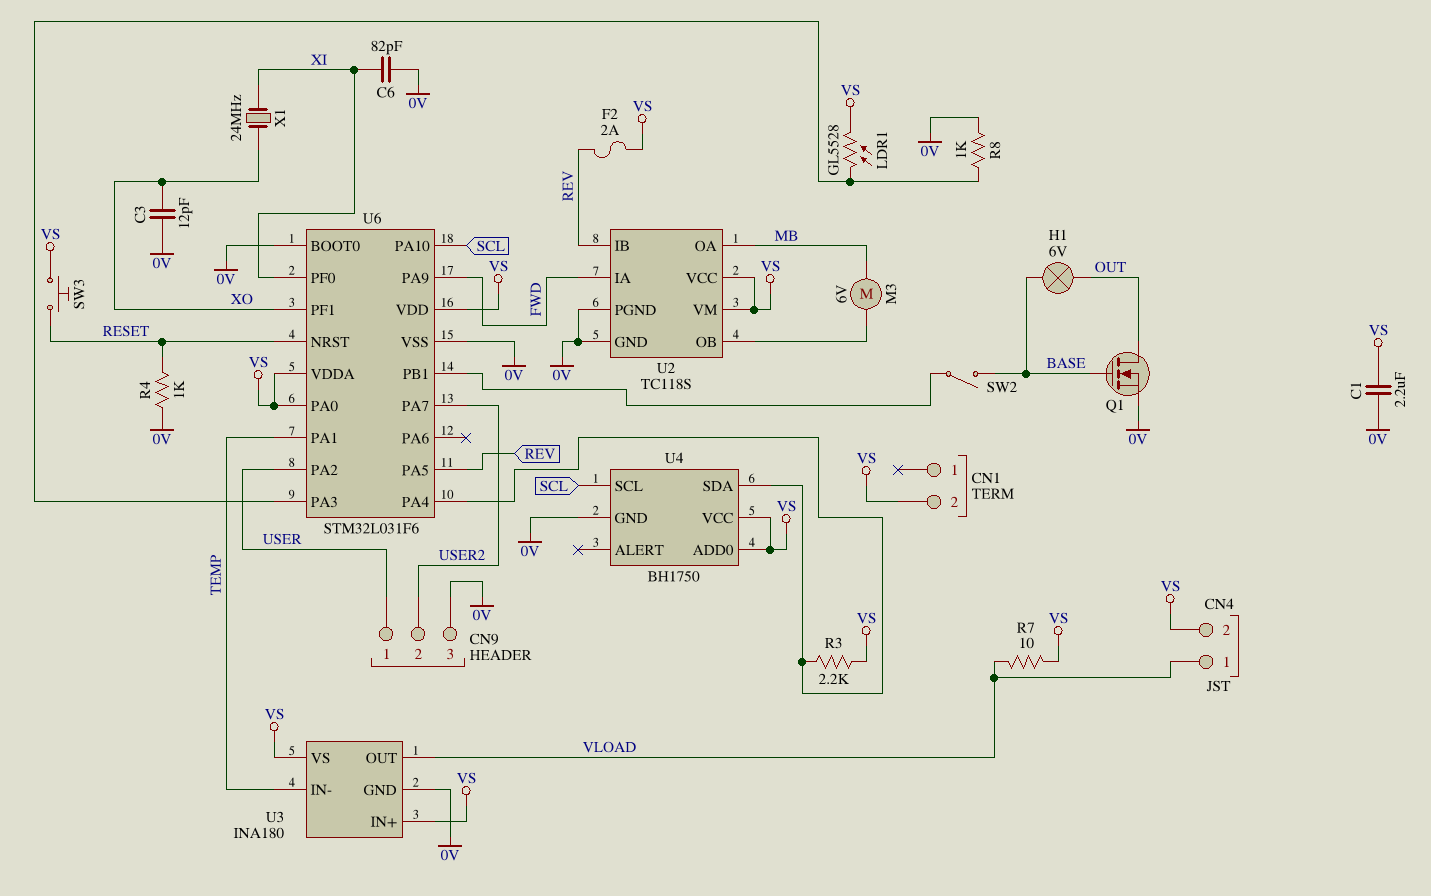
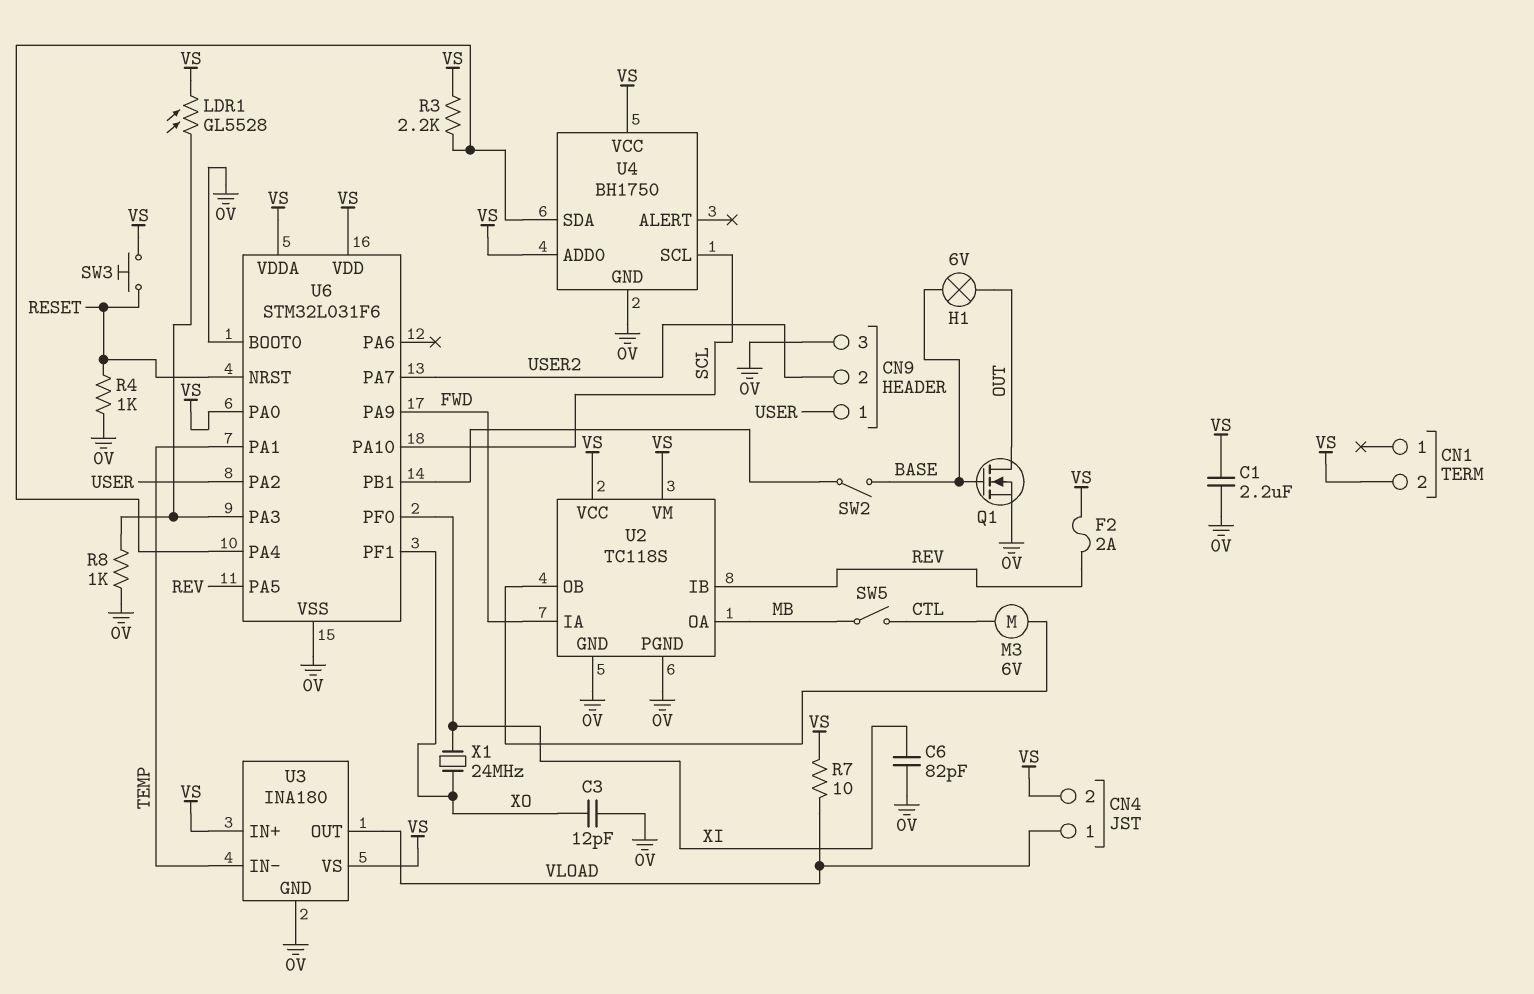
M3: motor 6V (MB, U2/OB) -> motor 6V (CTL, U2/OB)
SW5: none -> switch (CTL, MB)

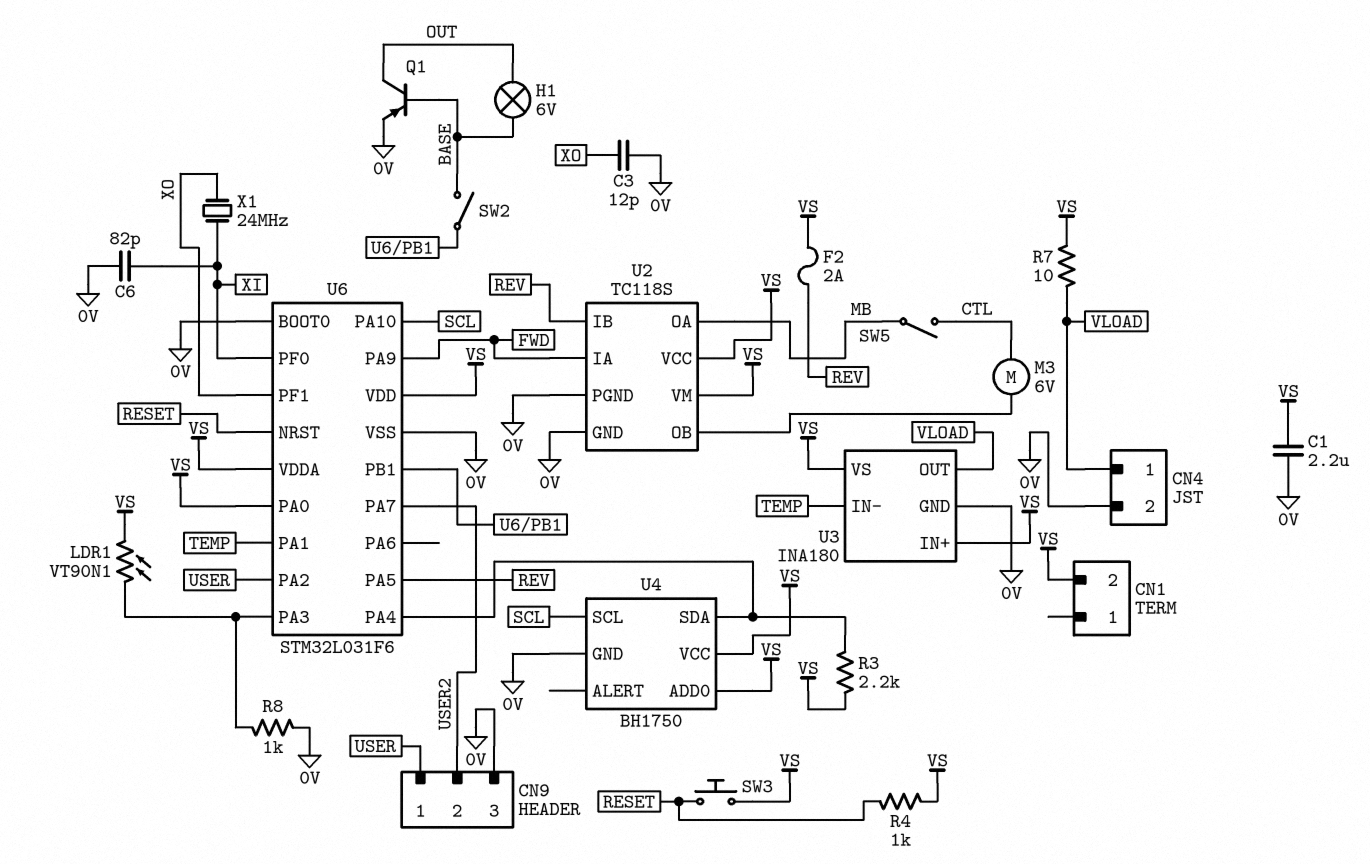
CN4 pin 2: VS -> 0V
LDR1: GL5528 (U6/PA3, VS) -> VT90N1 (U6/PA3, VS)
Q1: NMOS (G BASE, D OUT, S 0V) -> PNP (B BASE, C OUT, E 0V)
R4: 1k (0V, RESET) -> 1k (RESET, VS)

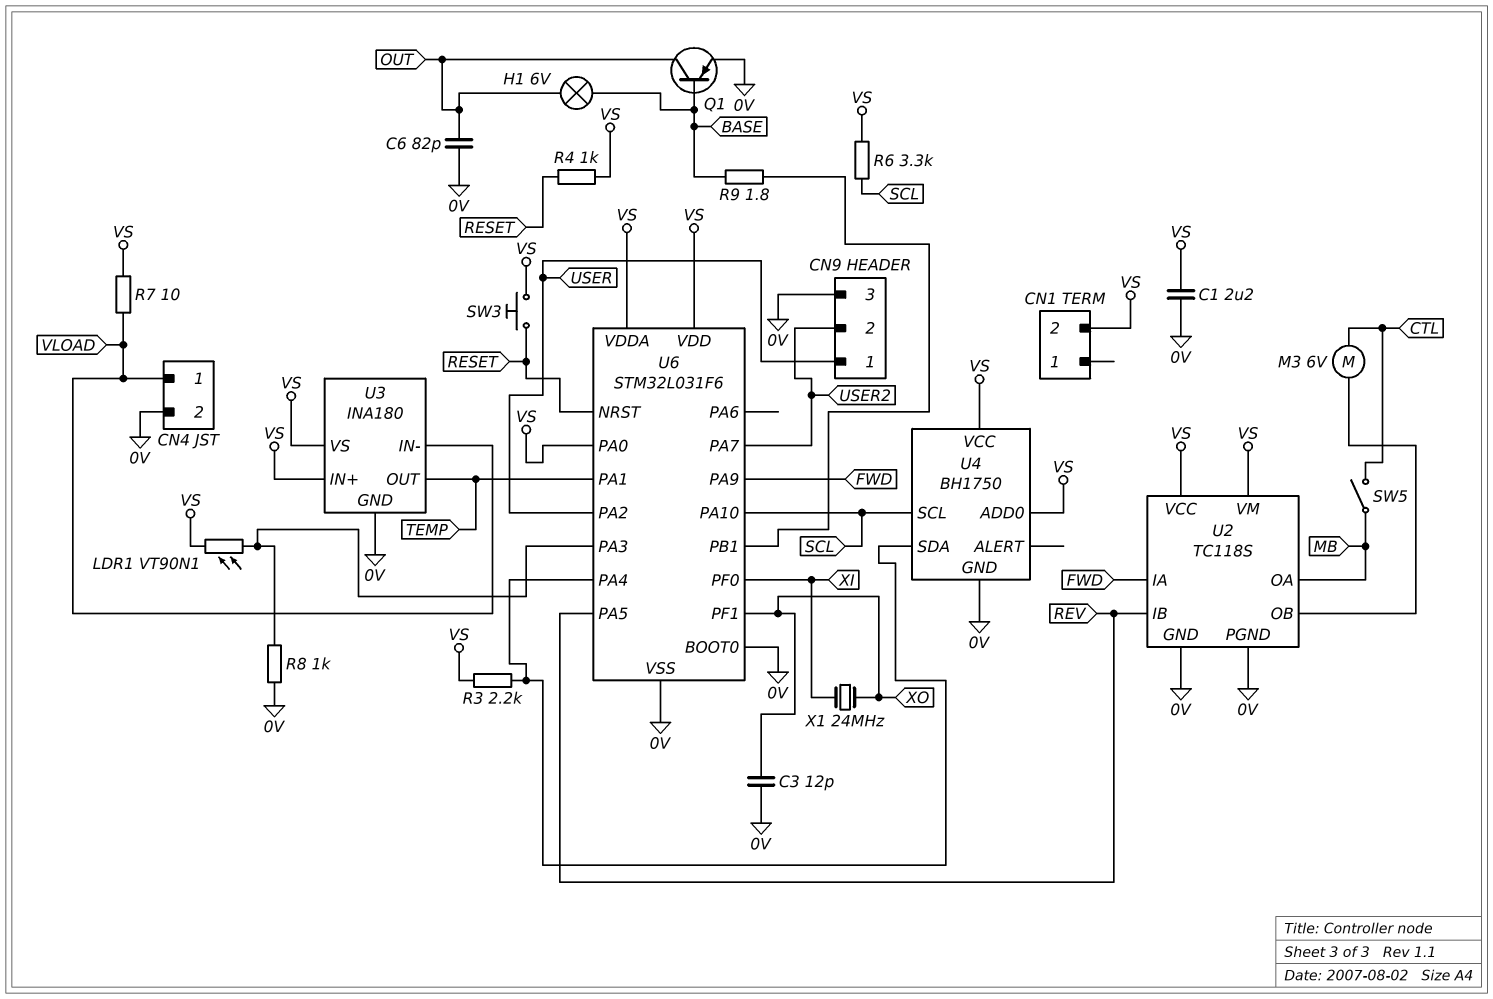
C6: 82pF (0V, XI) -> 82pF (0V, OUT)
F2: 2A (REV, VS) -> none
R6: none -> 3.3k (SCL, VS)
R9: none -> 1.8 (BASE, U6/PB1)
SW2: switch (BASE, U6/PB1) -> none
U3 pin IN-: TEMP -> VLOAD
U3 pin OUT: VLOAD -> TEMP

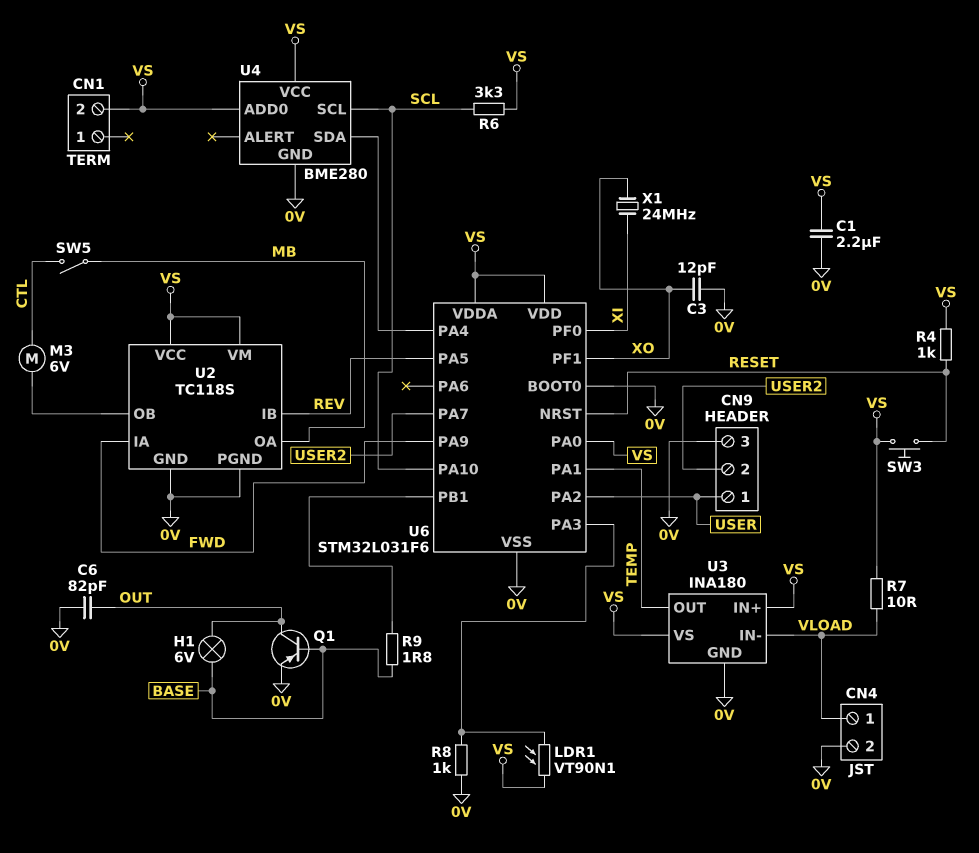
R3: 2.2k (U4/SDA, VS) -> none
U4: BH1750 -> BME280

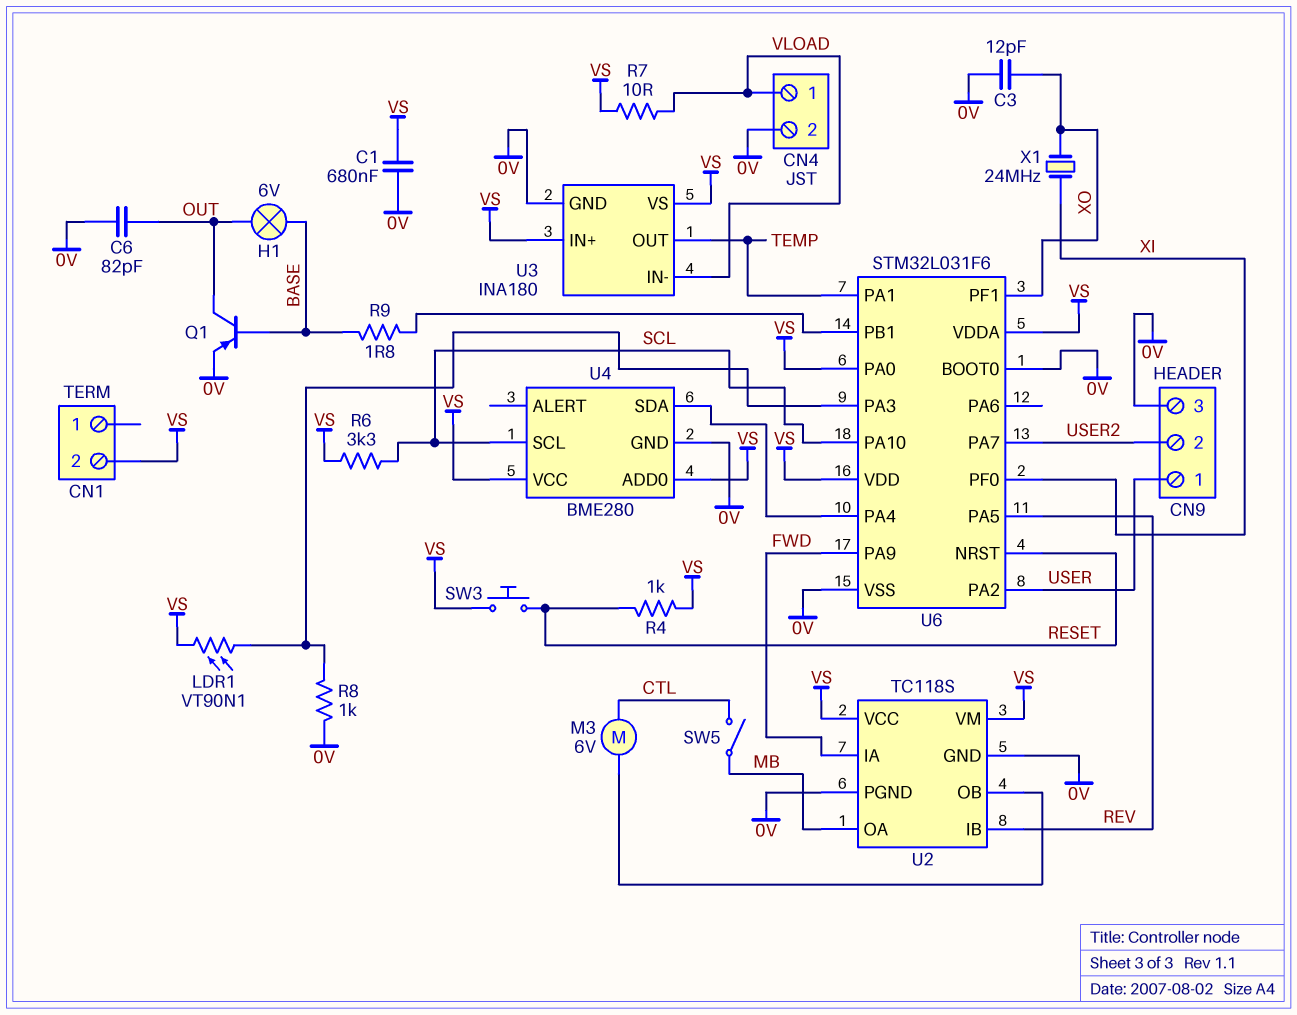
C1: 2.2uF (0V, VS) -> 680nF (0V, VS)

